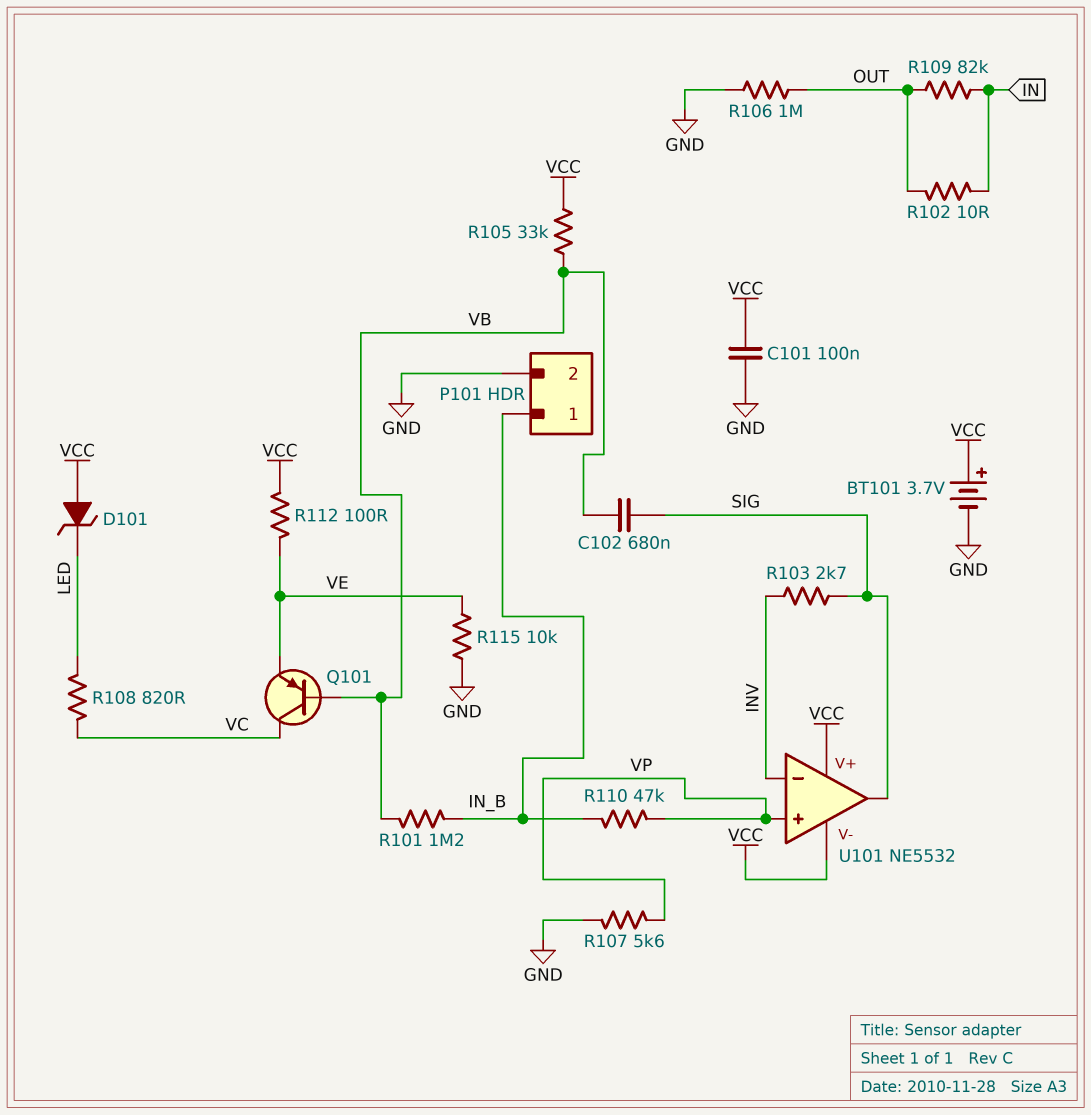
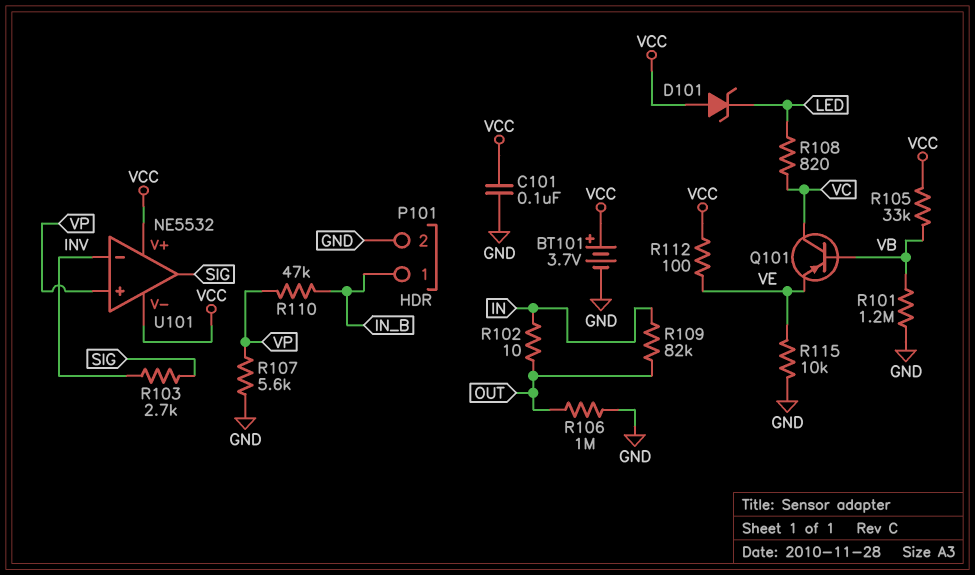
C102: 680nF (SIG, VB) -> none
R101: 1.2M (IN_B, VB) -> 1.2M (GND, VB)

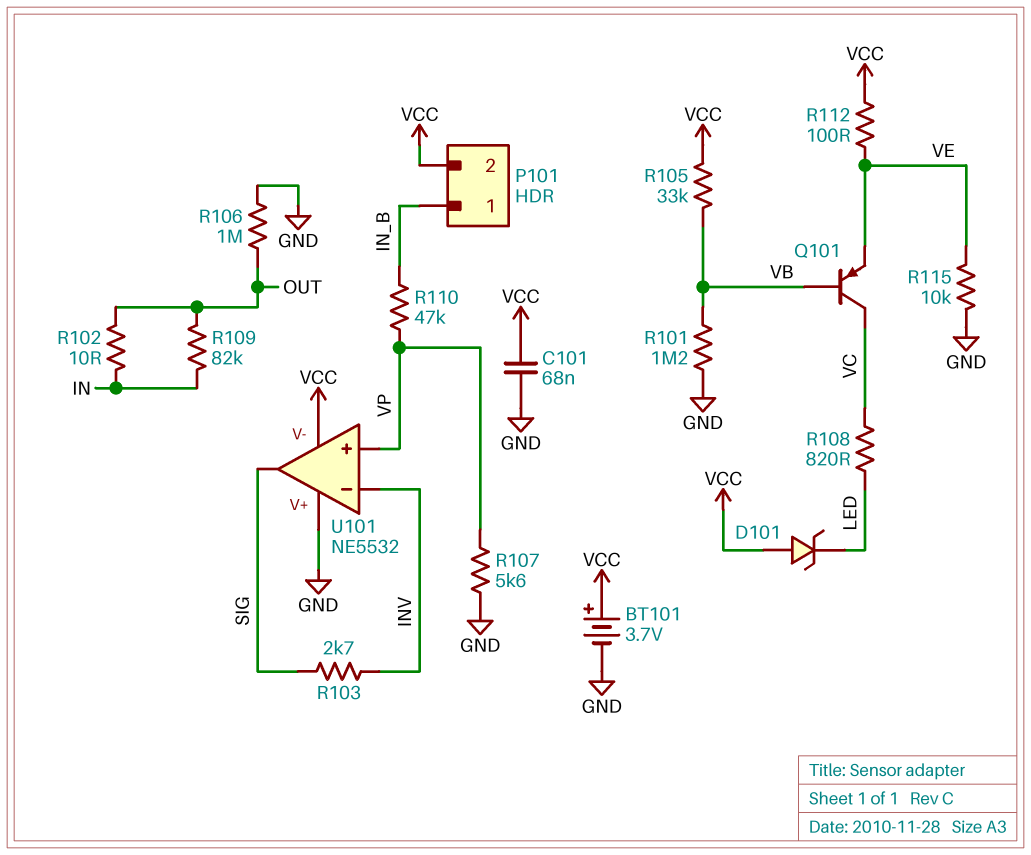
C101: 100nF (GND, VCC) -> 68nF (GND, VCC)
P101 pin 2: GND -> VCC
U101 pin V+: VCC -> GND

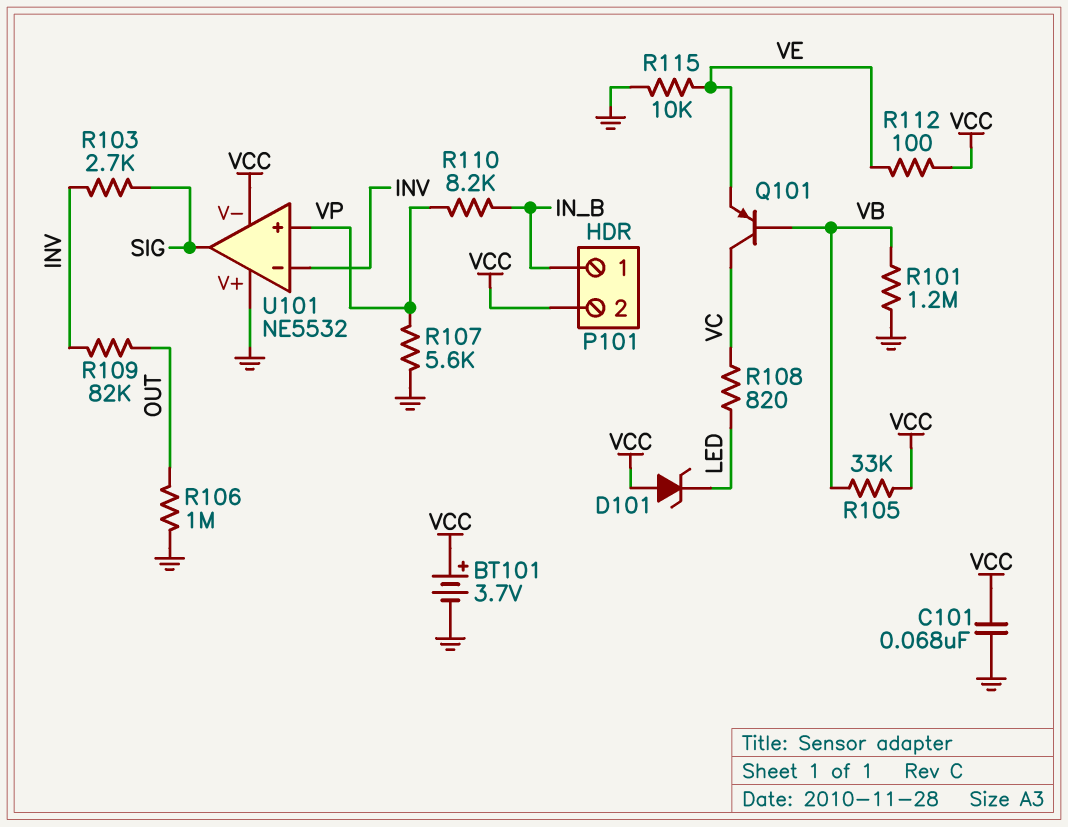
R102: 10 (IN, OUT) -> none
R109: 82k (IN, OUT) -> 82k (INV, OUT)
R110: 47k (IN_B, VP) -> 8.2k (IN_B, VP)

